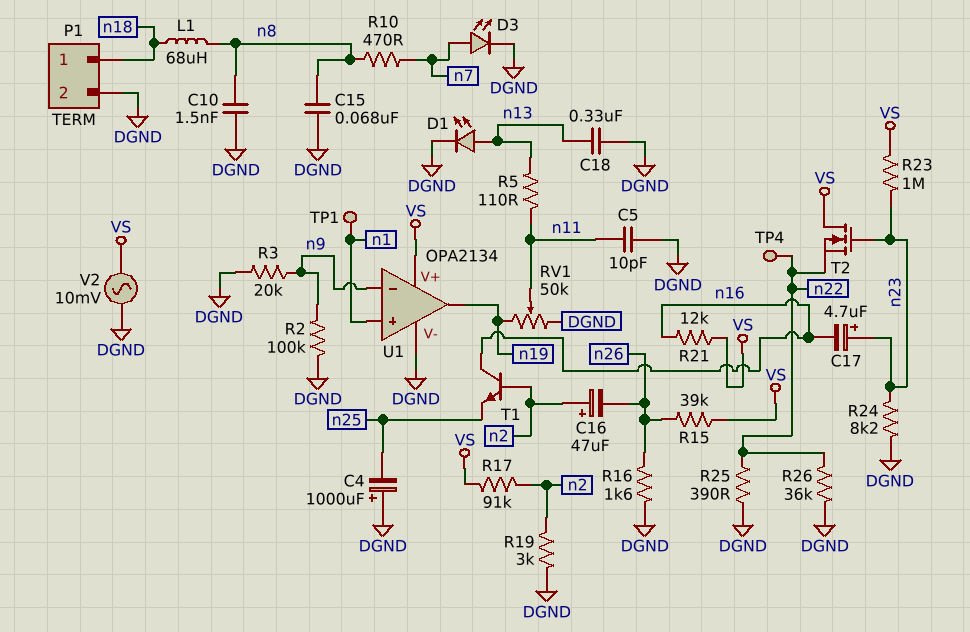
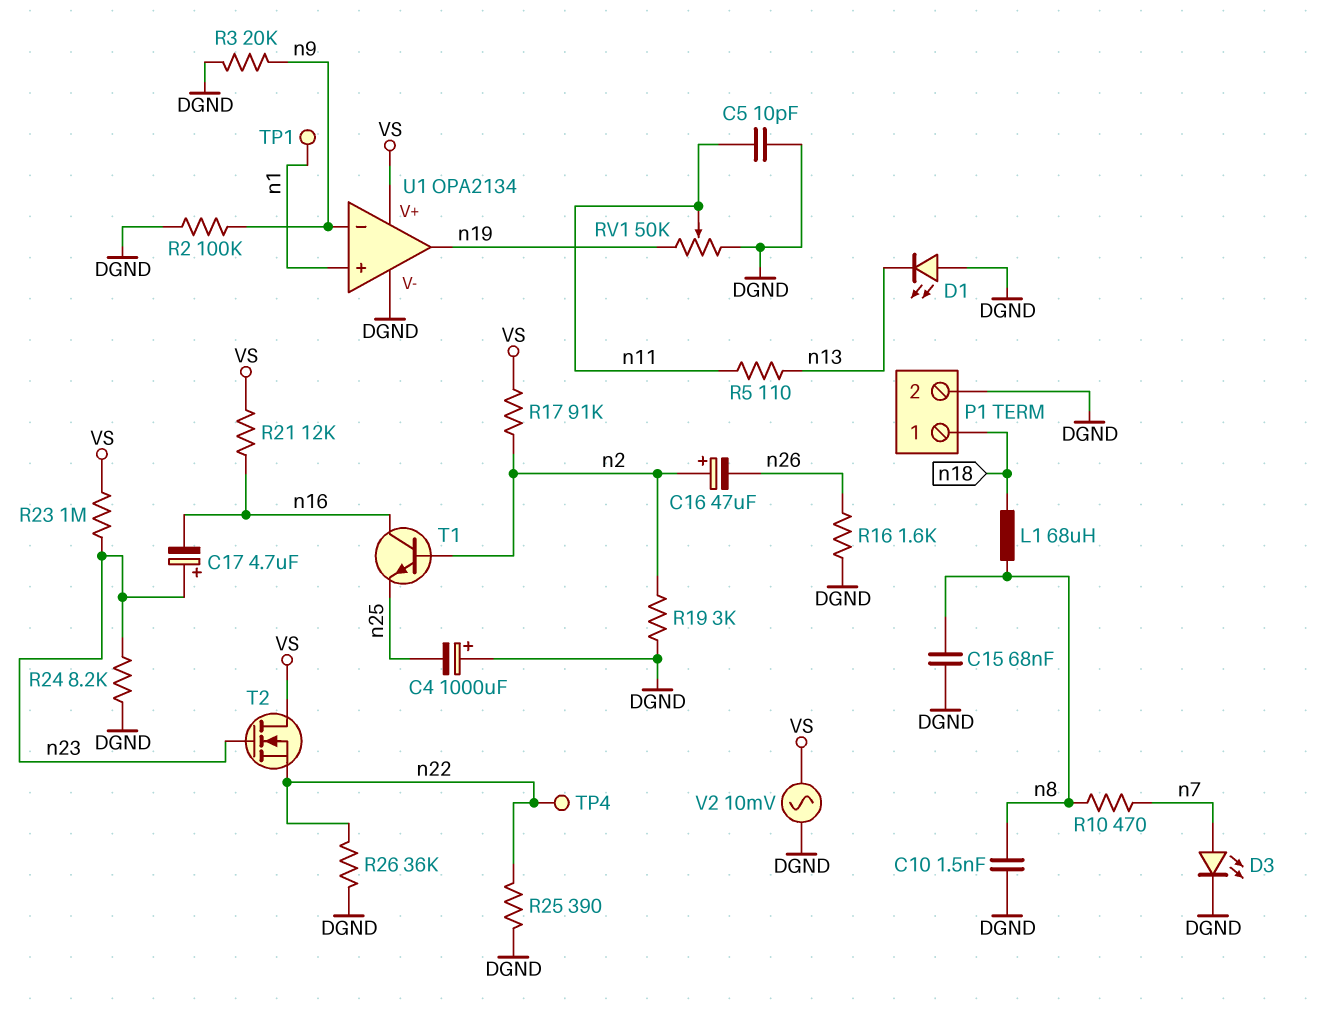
C18: 330nF (DGND, n13) -> none
D1: LED (A n13, K DGND) -> LED (A DGND, K n13)
R15: 39k (VS, n26) -> none

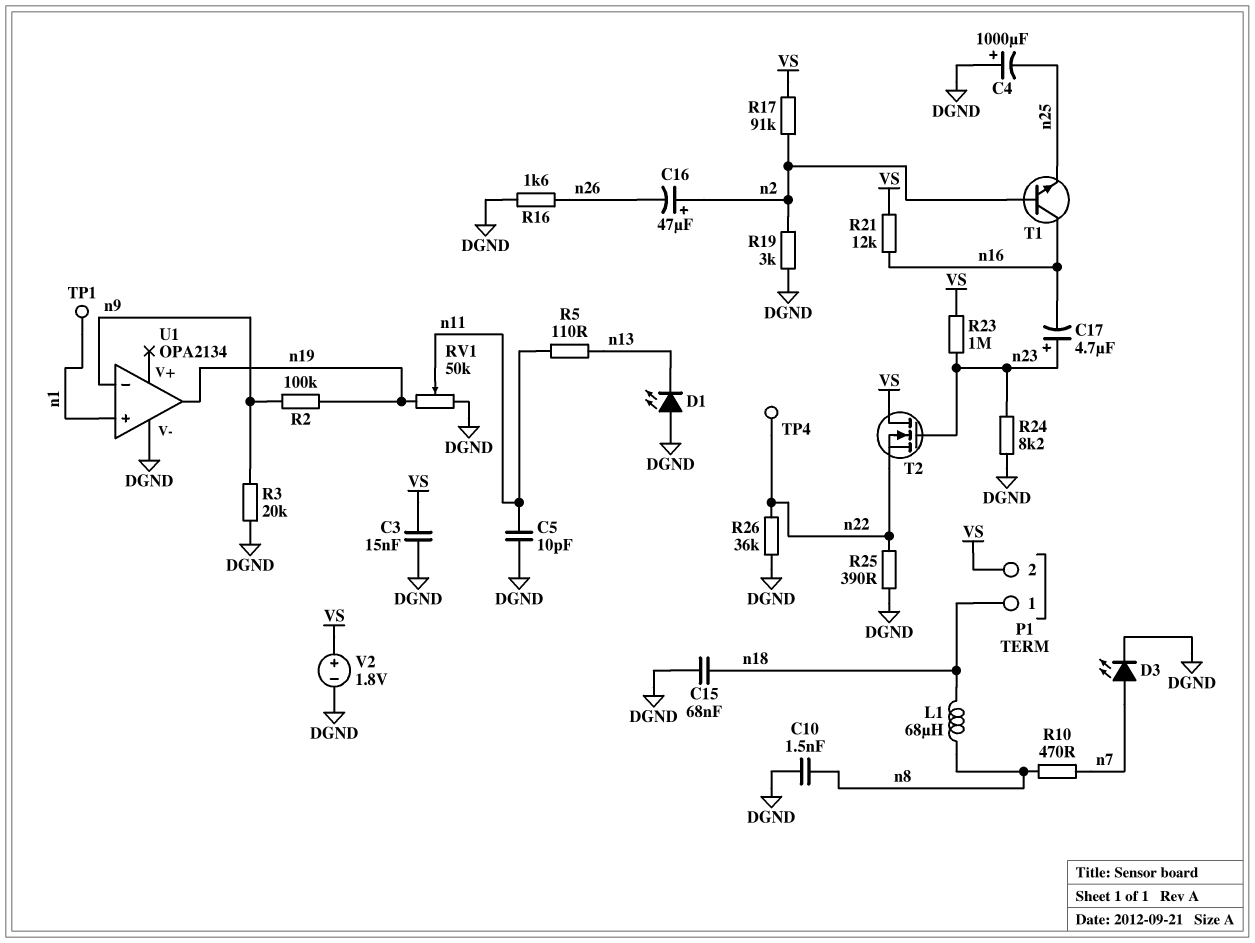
C3: none -> 15nF (DGND, VS)
C15: 68nF (DGND, n8) -> 68nF (DGND, n18)
P1 pin 2: DGND -> VS
R2: 100k (DGND, n9) -> 100k (n9, n19)
U1 pin V+: VS -> none
V2: AC 10mV (DGND, VS) -> 1.8V (plus VS, minus DGND)

